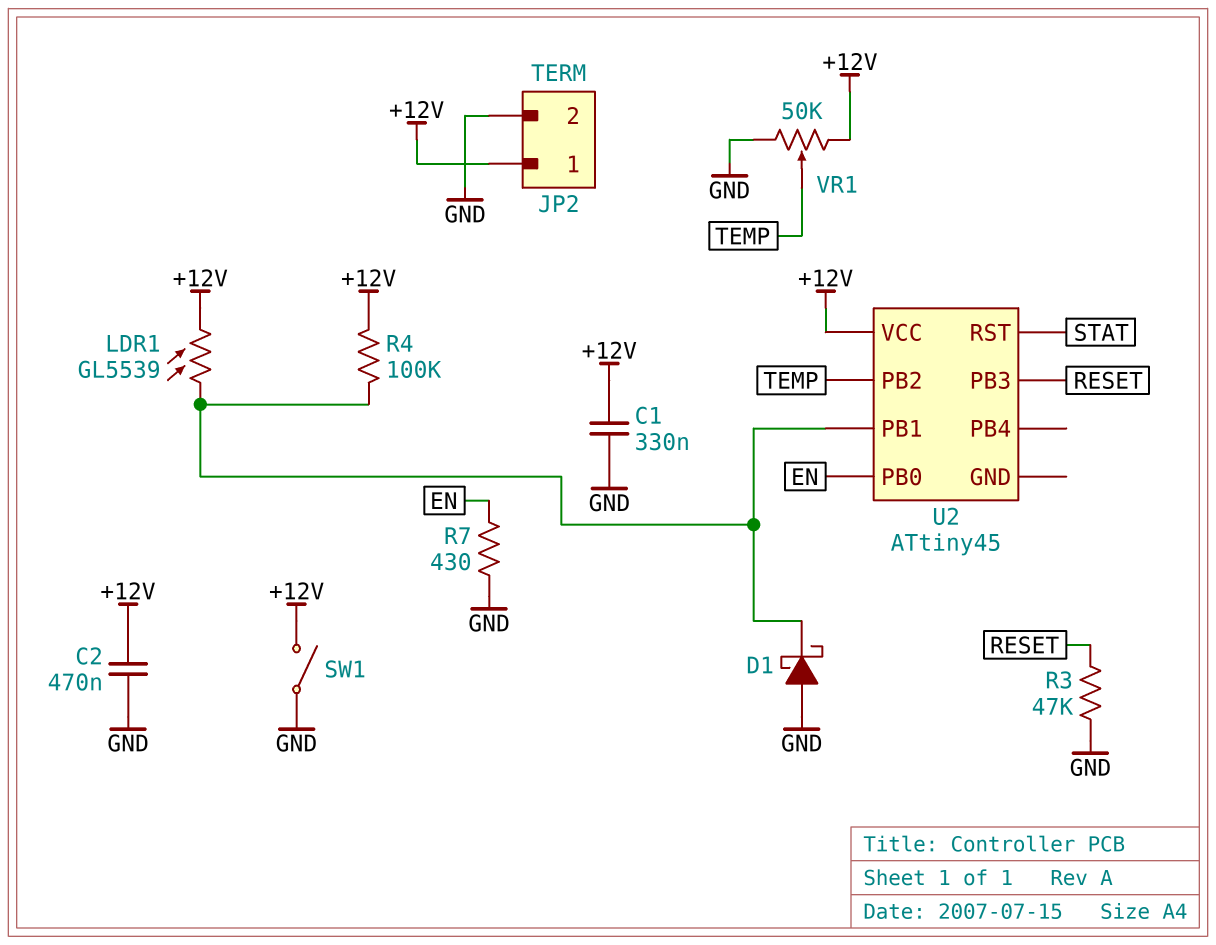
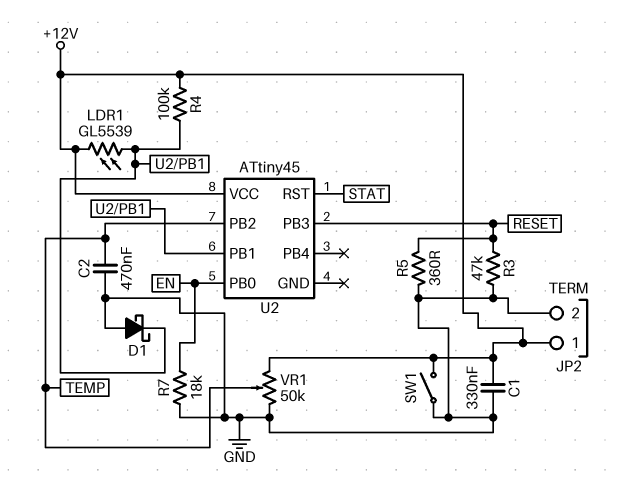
C2: 470nF (+12V, GND) -> 470nF (GND, TEMP)
R5: none -> 360 (GND, RESET)
R7: 430 (EN, GND) -> 18k (EN, GND)

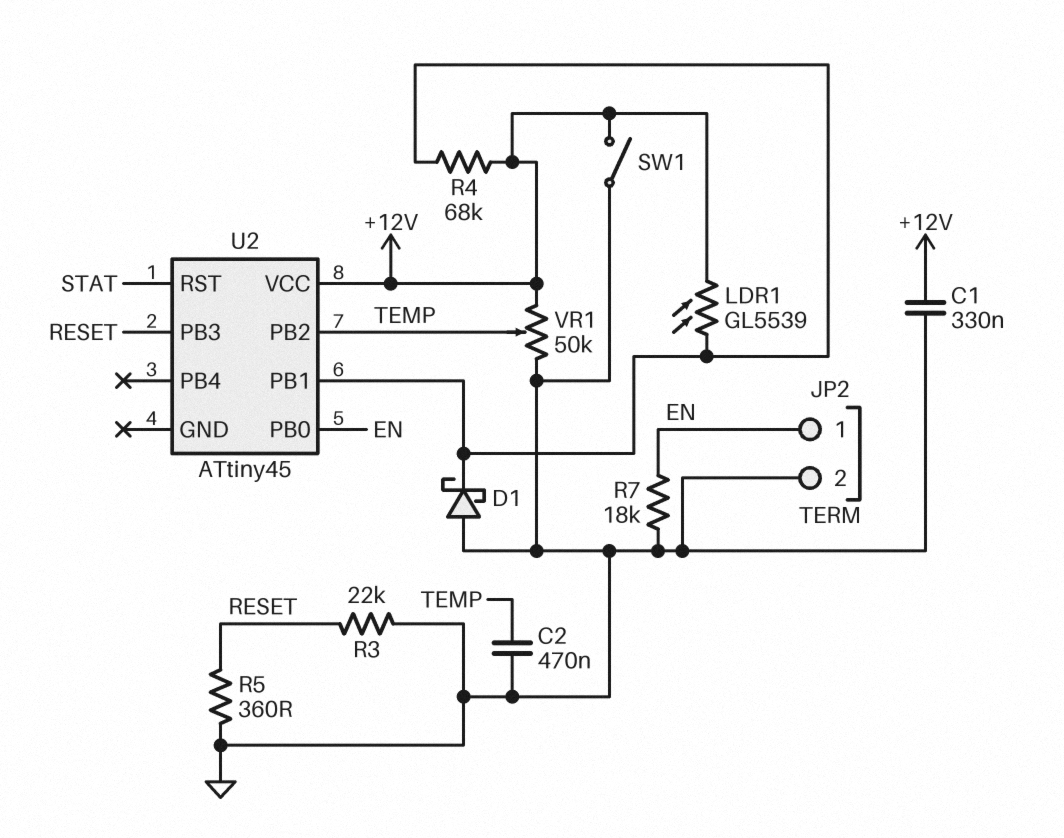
JP2 pin 1: +12V -> EN
R3: 47k (GND, RESET) -> 22k (GND, RESET)
R4: 100k (+12V, U2/PB1) -> 68k (+12V, U2/PB1)

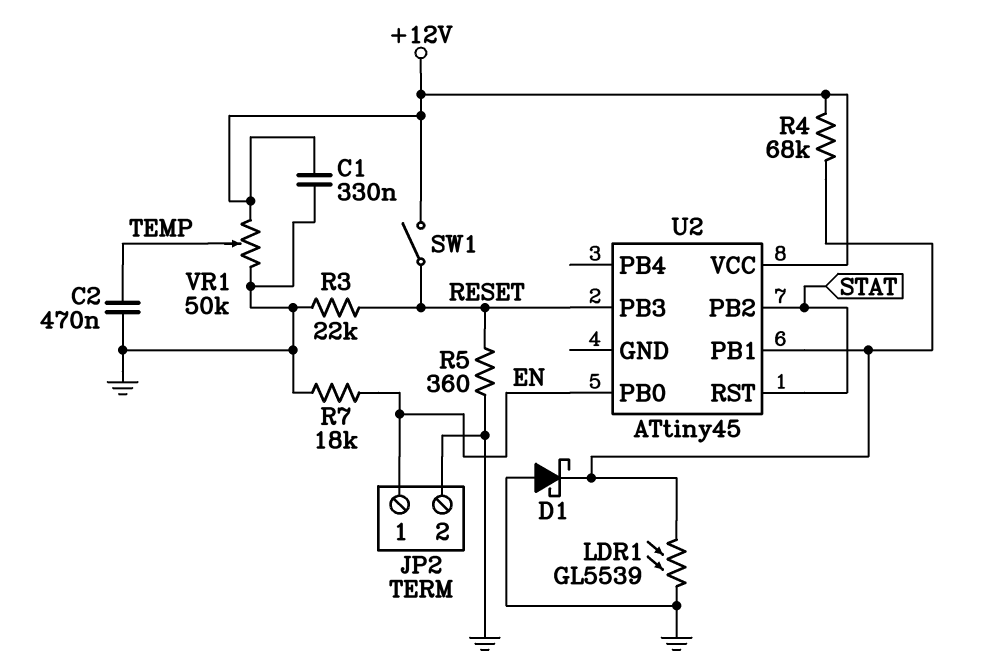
LDR1: GL5539 (+12V, U2/PB1) -> GL5539 (GND, U2/PB1)
SW1: switch (+12V, GND) -> switch (+12V, RESET)
U2 pin PB2: TEMP -> STAT

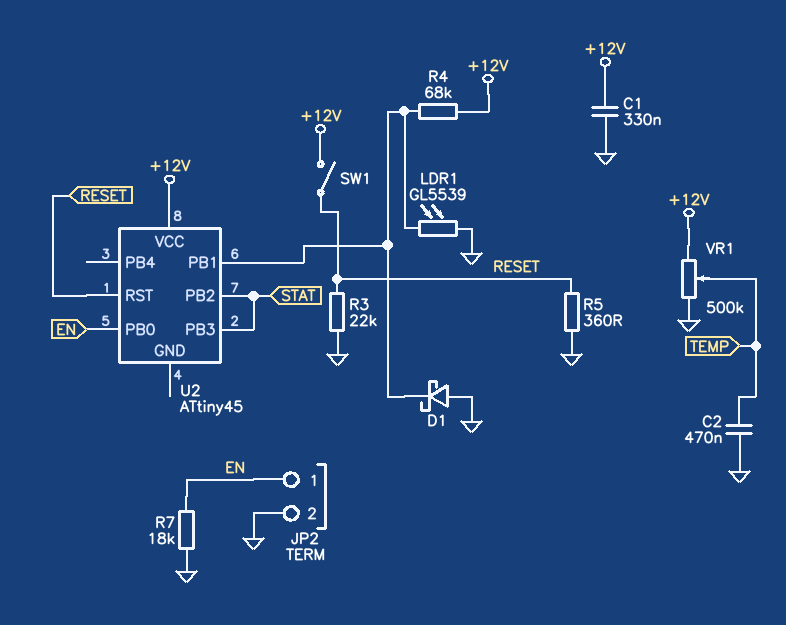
U2 pin PB3: RESET -> STAT
U2 pin RST: STAT -> RESET
VR1: 50k (+12V, GND, wiper TEMP) -> 500k (+12V, GND, wiper TEMP)

